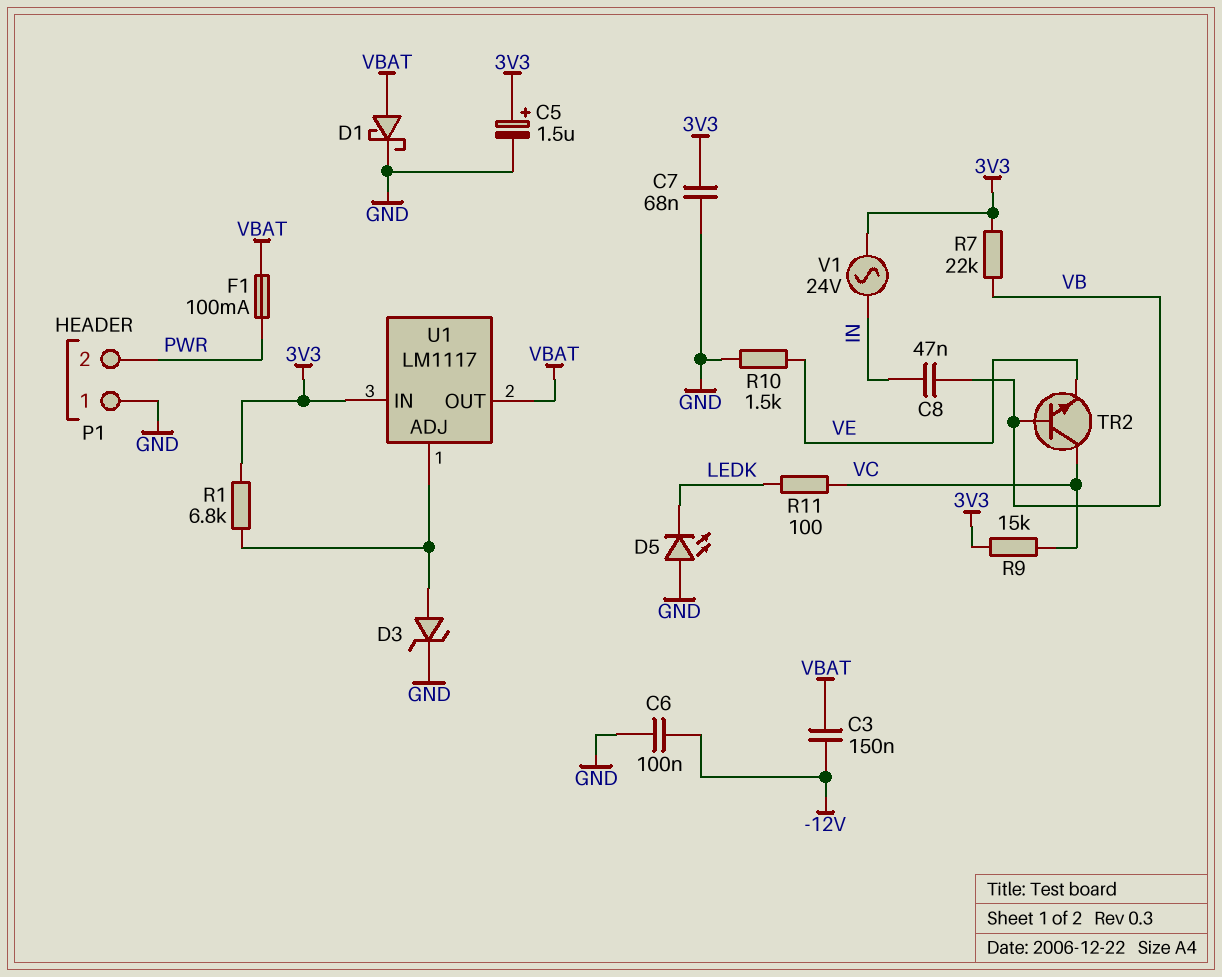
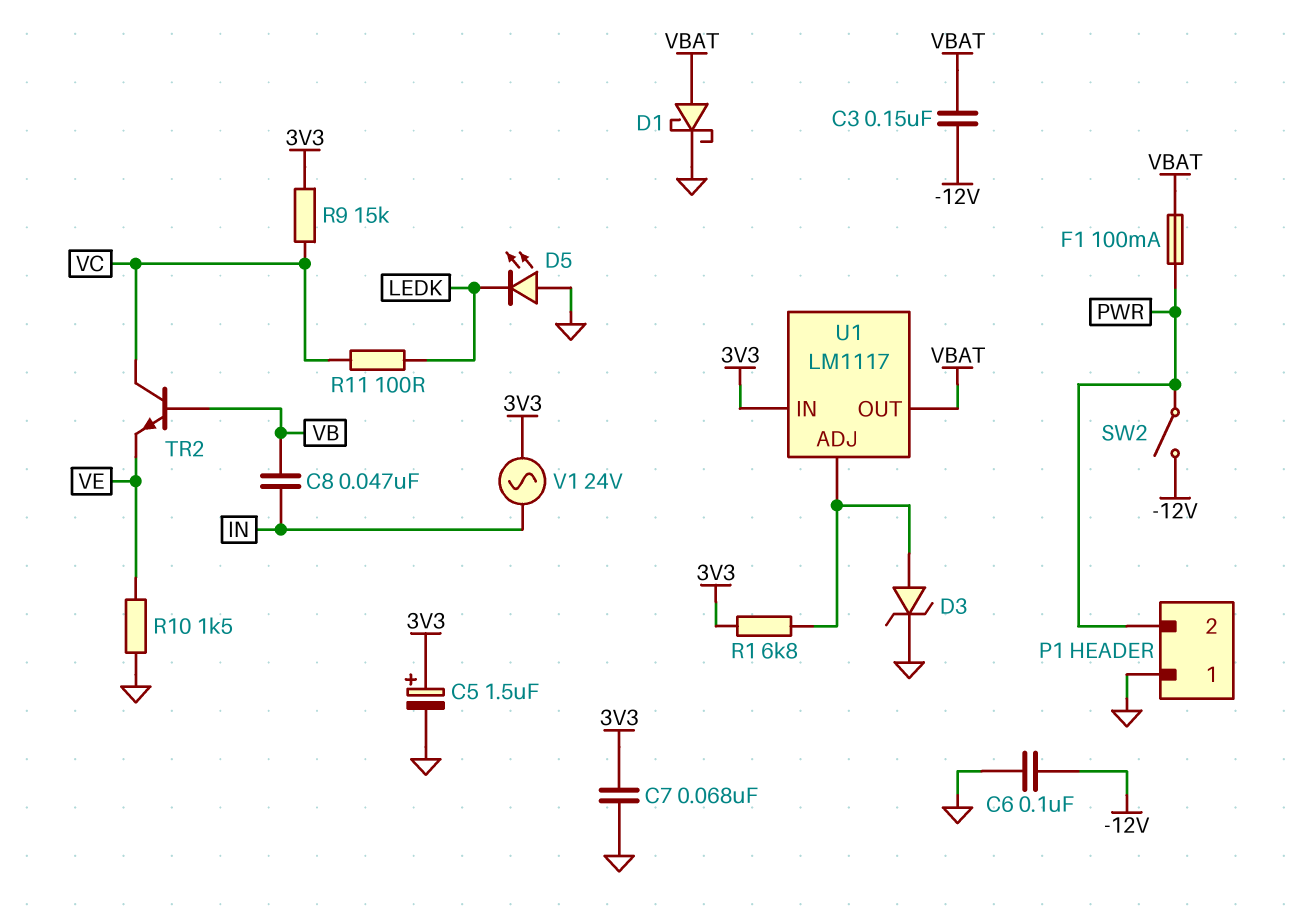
R7: 22k (3V3, VB) -> none
SW2: none -> switch (-12V, PWR)

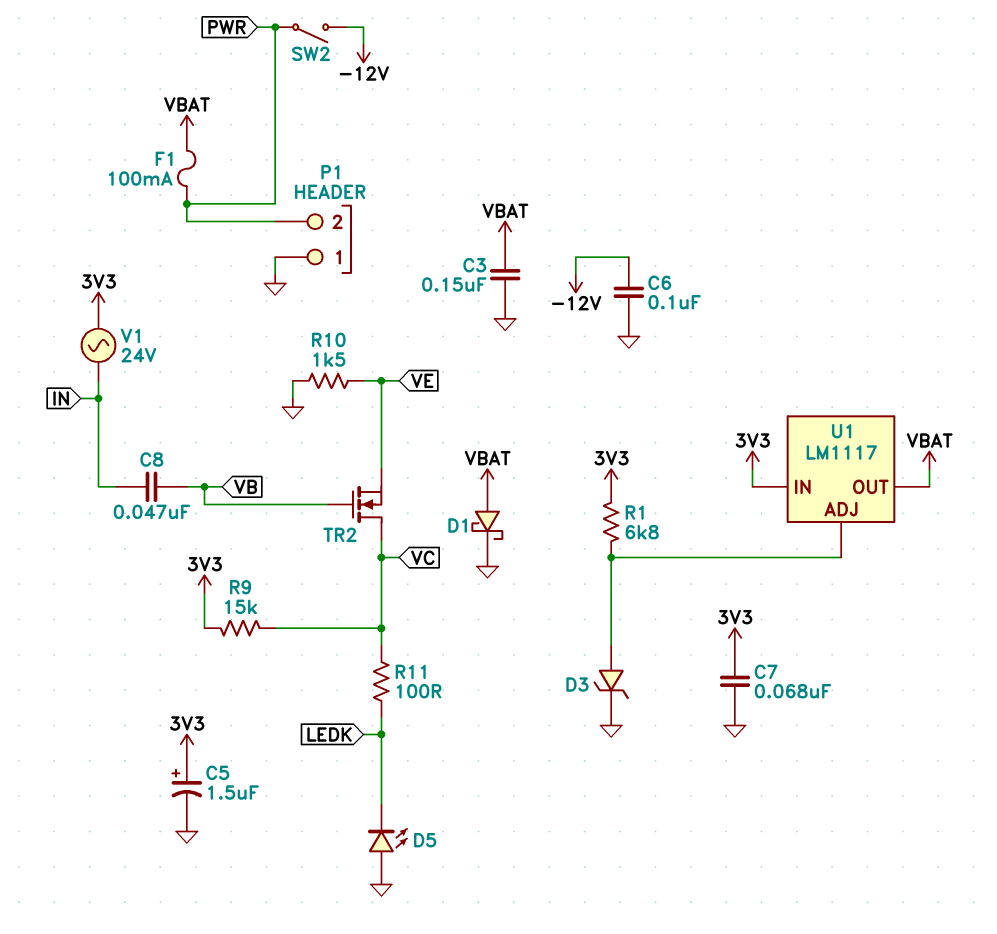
C3: 150nF (-12V, VBAT) -> 150nF (GND, VBAT)
TR2: NPN (B VB, C VC, E VE) -> NMOS (G VB, D VC, S VE)

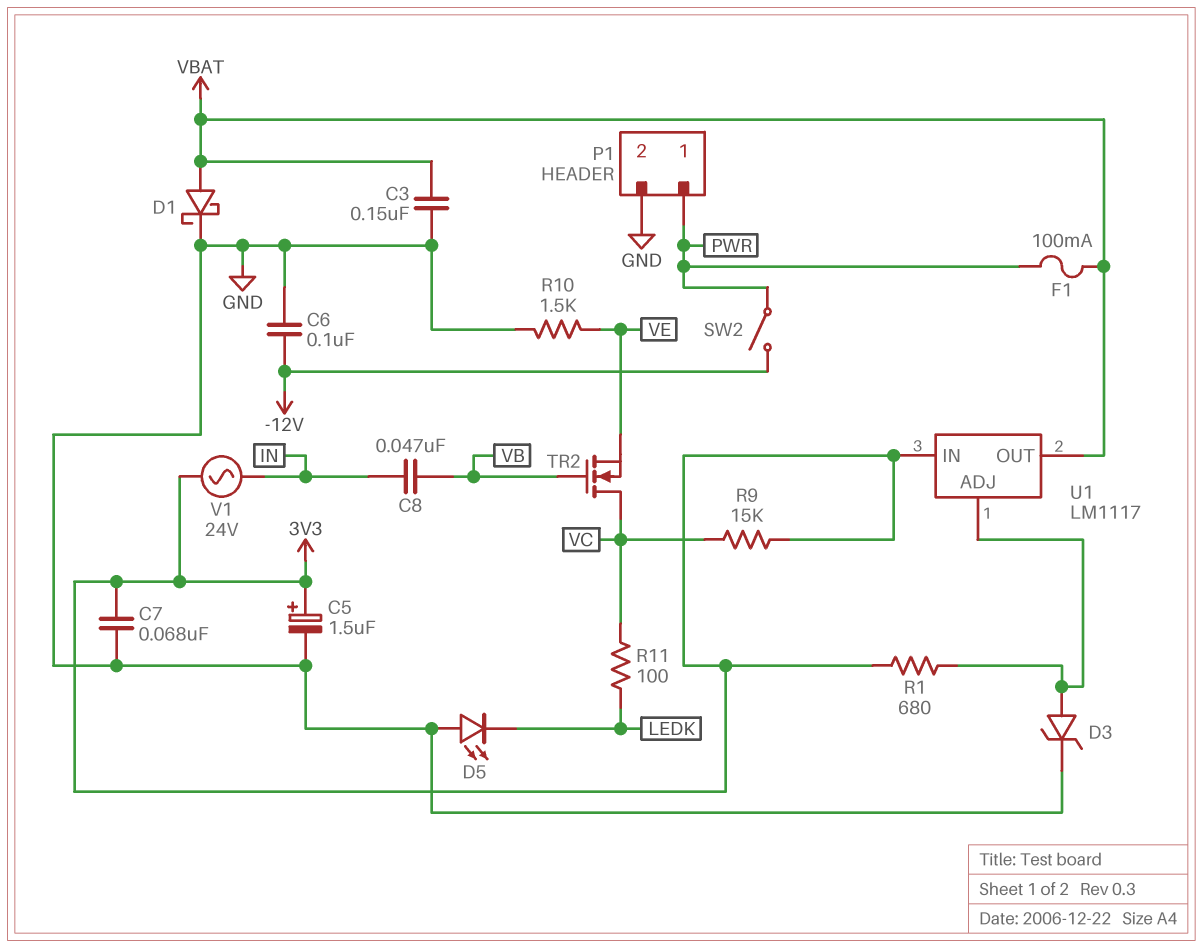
P1 pin 1: GND -> PWR
P1 pin 2: PWR -> GND
R1: 6.8k (3V3, U1/ADJ) -> 680 (3V3, U1/ADJ)

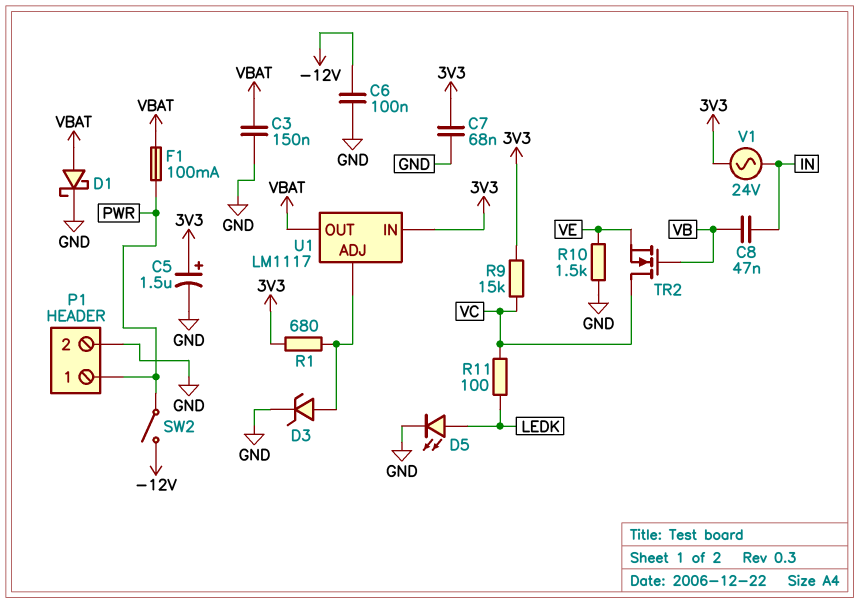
D5: LED (A GND, K LEDK) -> LED (A LEDK, K GND)

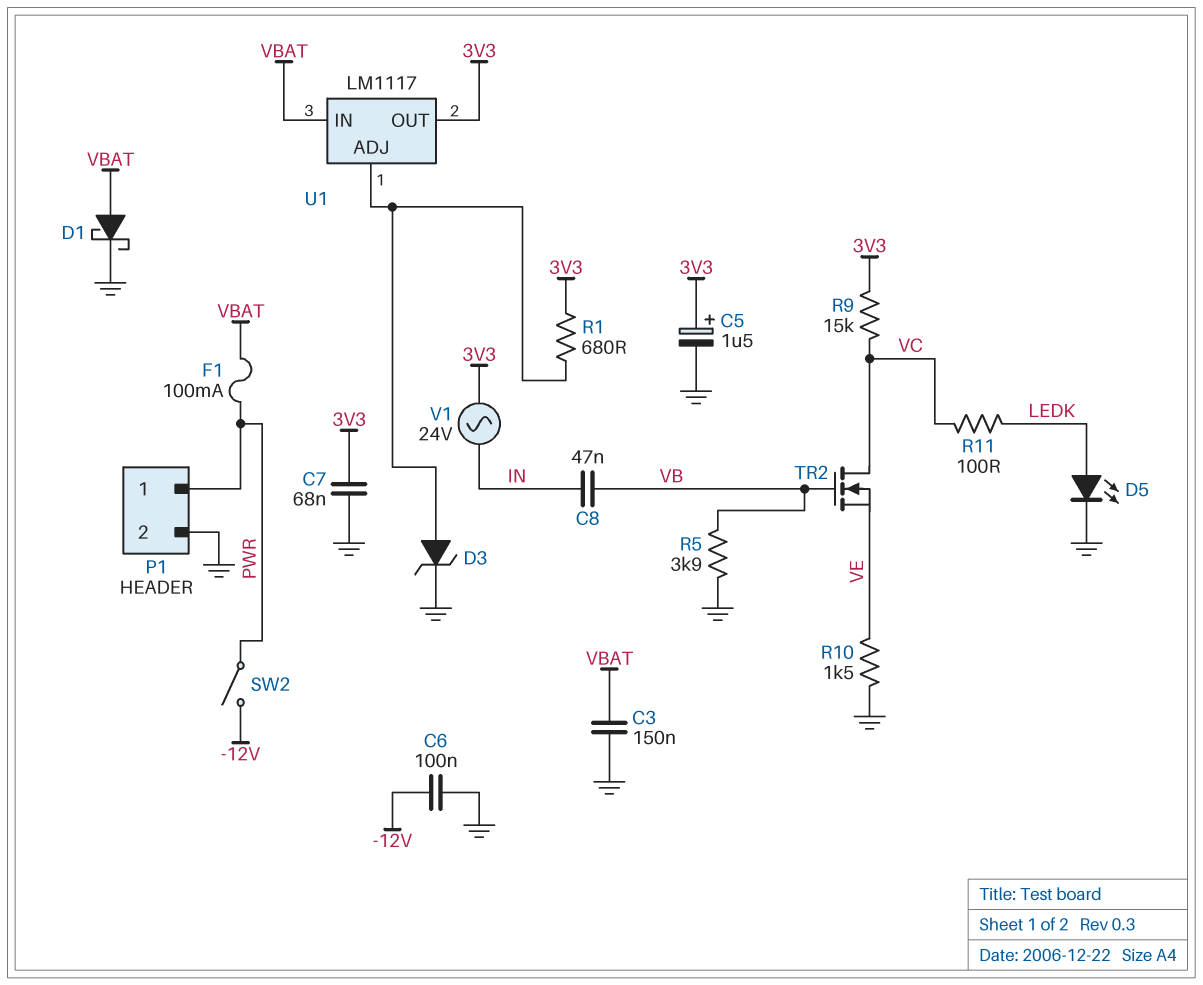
R5: none -> 3.9k (GND, VB)
U1 pin IN: 3V3 -> VBAT
U1 pin OUT: VBAT -> 3V3

